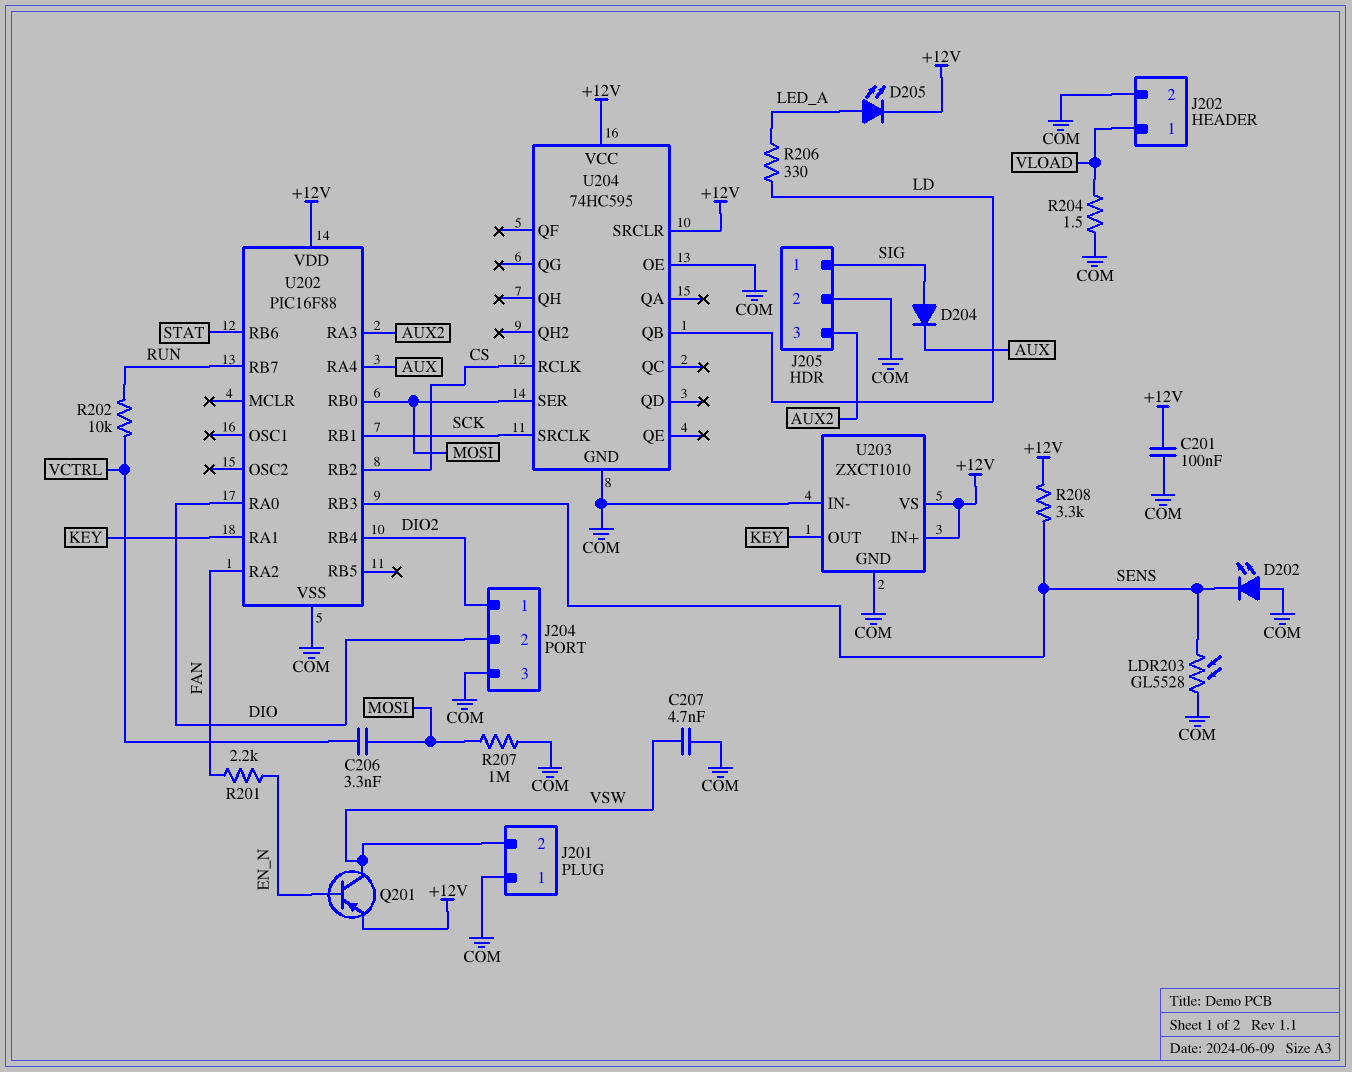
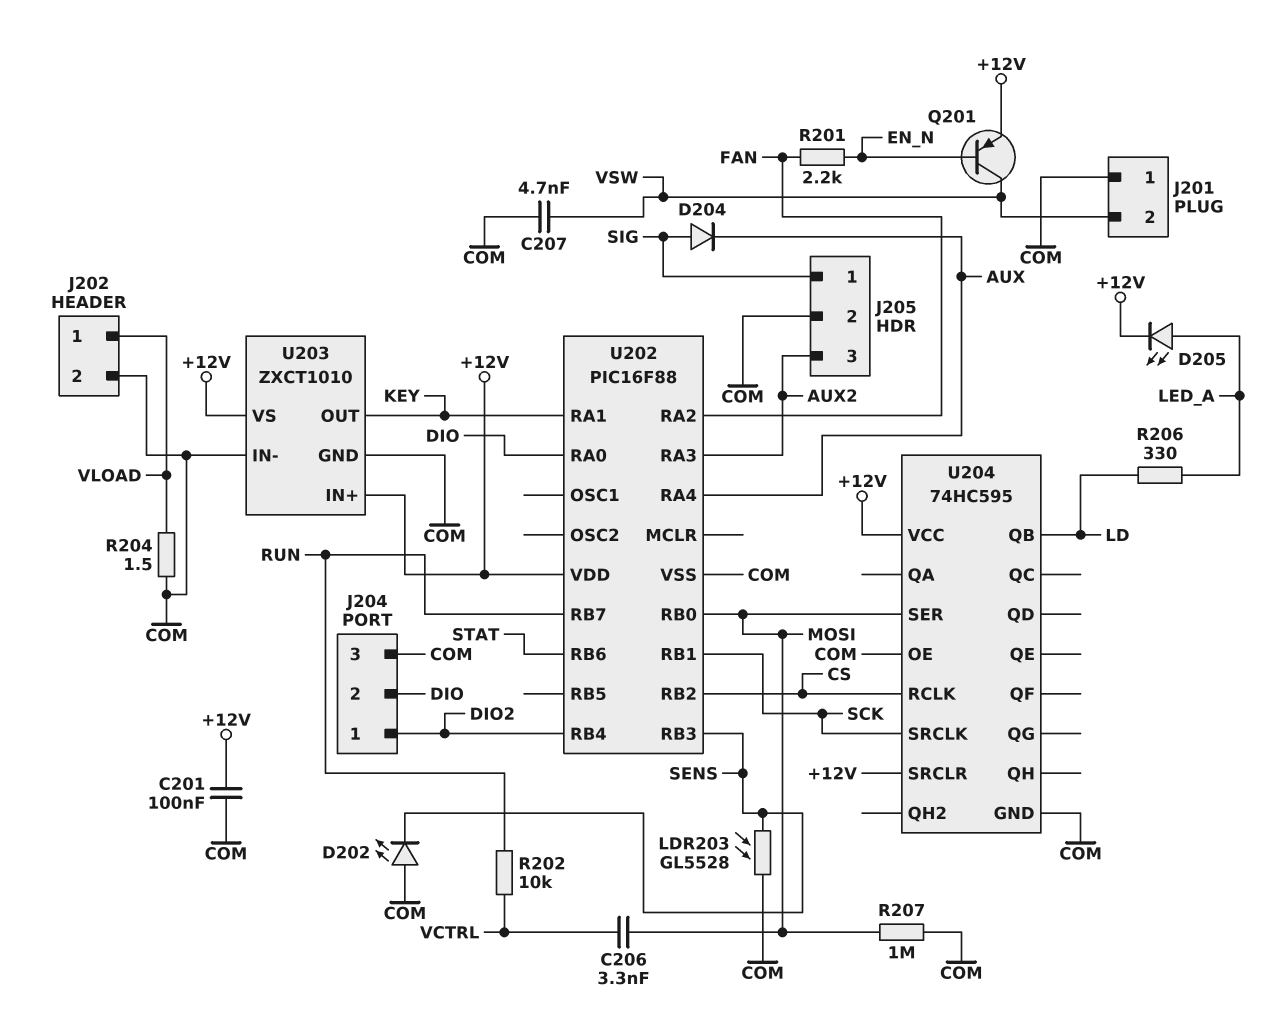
R208: 3.3k (+12V, SENS) -> none

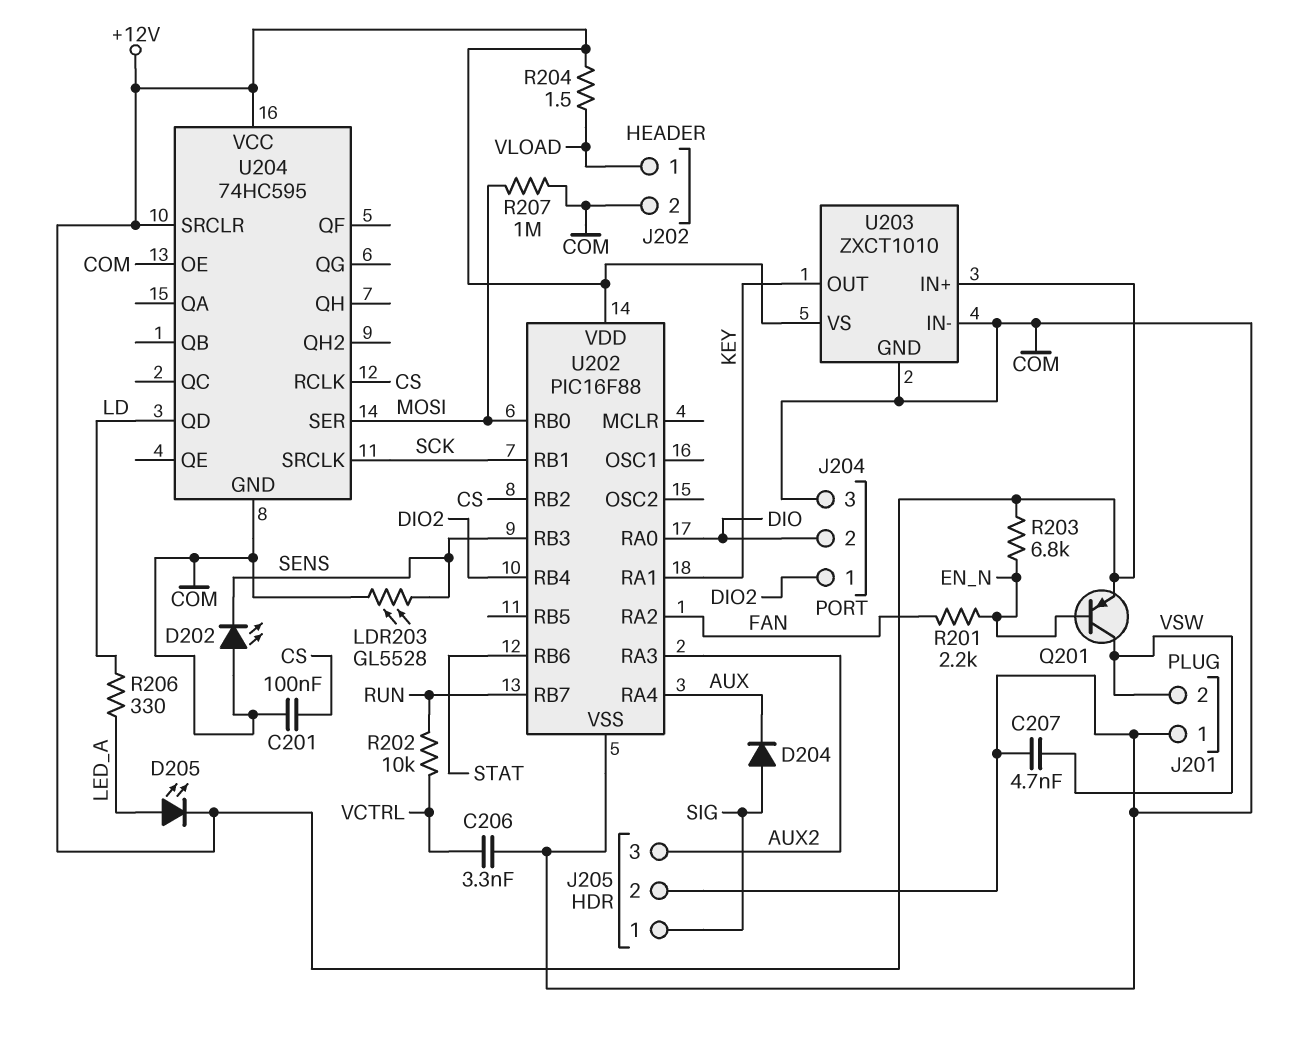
C201: 100nF (+12V, COM) -> 100nF (COM, CS)
C206: 3.3nF (MOSI, VCTRL) -> 3.3nF (COM, VCTRL)
R203: none -> 6.8k (+12V, EN_N)
R204: 1.5 (COM, VLOAD) -> 1.5 (+12V, VLOAD)
U204 pin QB: LD -> none
U204 pin QD: none -> LD

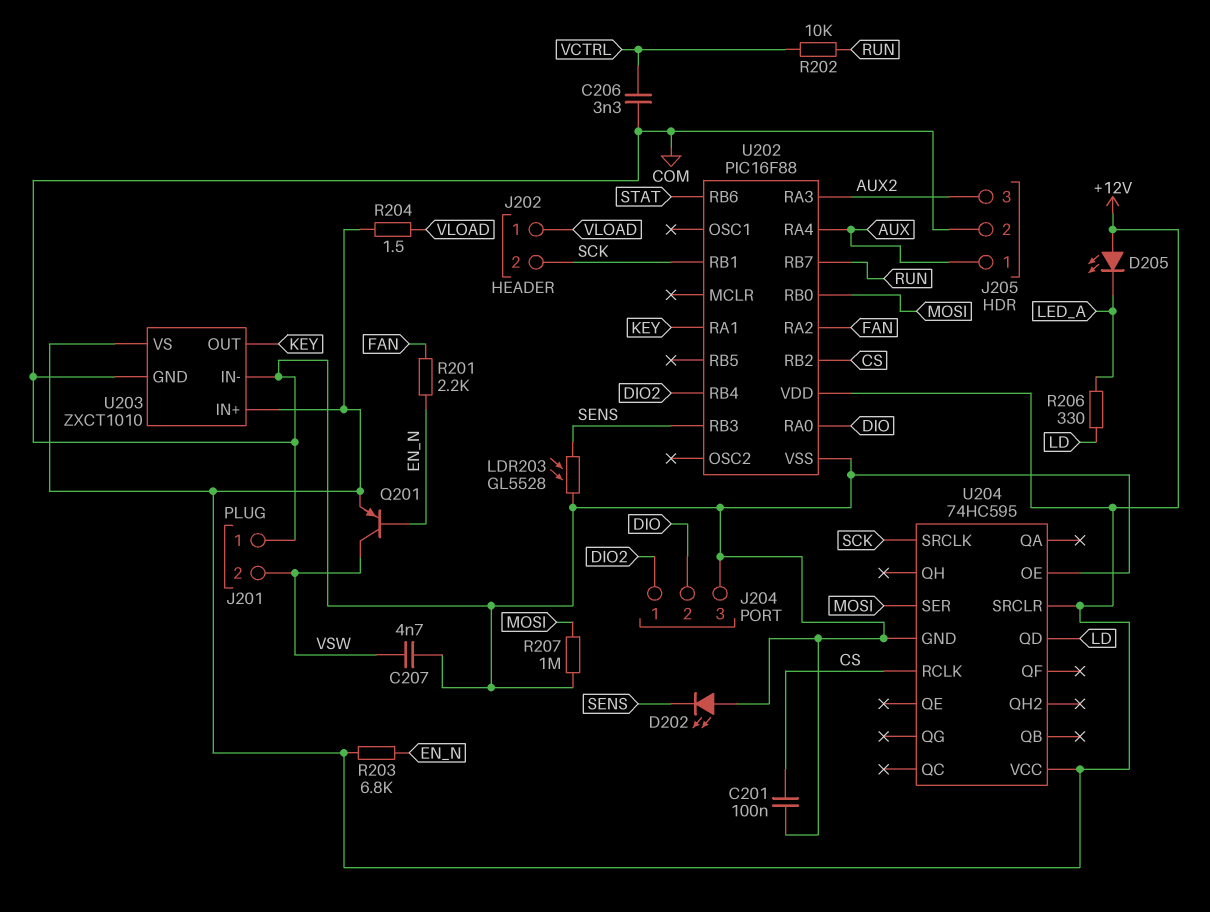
D204: diode (A SIG, K AUX) -> none
D205: LED (A LED_A, K +12V) -> LED (A +12V, K LED_A)
J202 pin 2: COM -> SCK
J205 pin 1: SIG -> AUX

